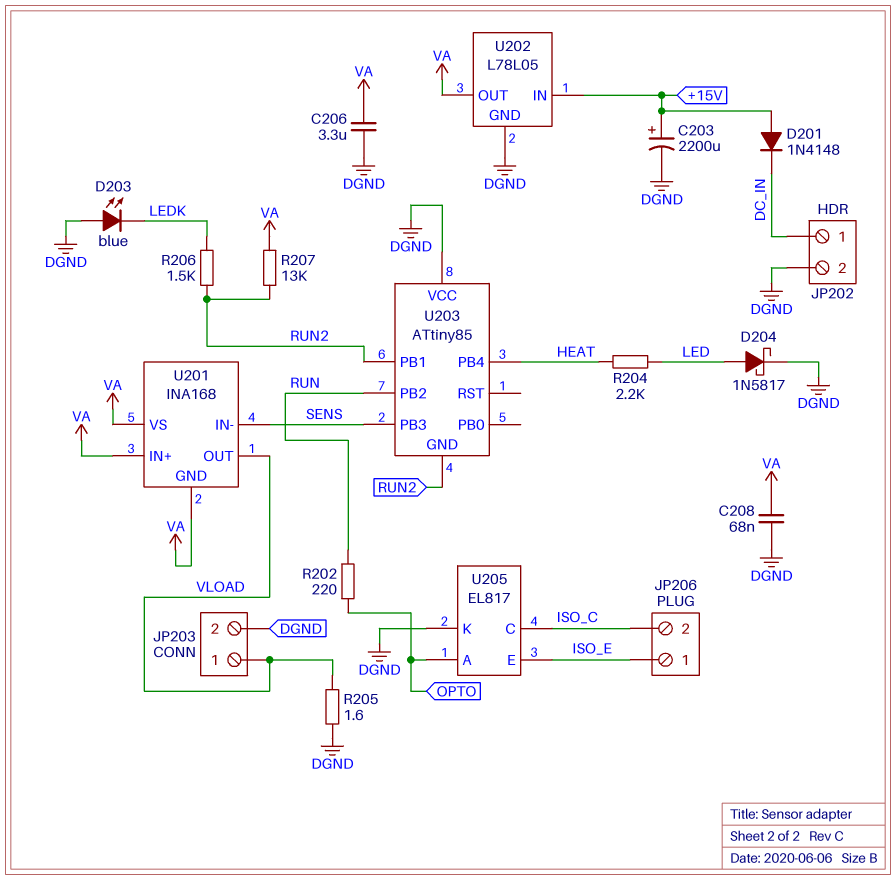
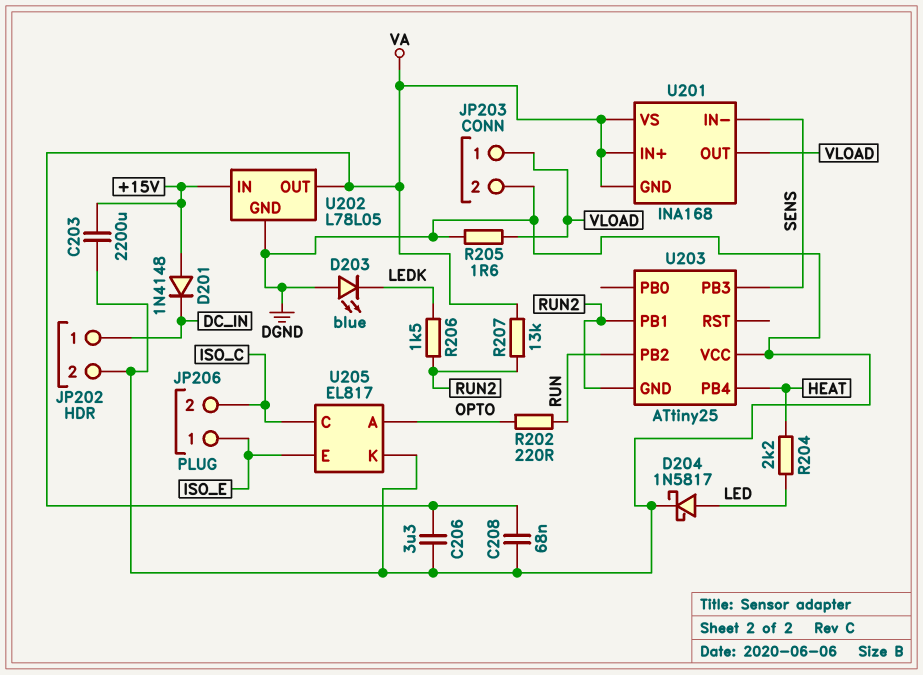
C203: 2200uF (plus +15V, minus DGND) -> 2200uF (+15V, DGND)
U203: ATtiny85 -> ATtiny25

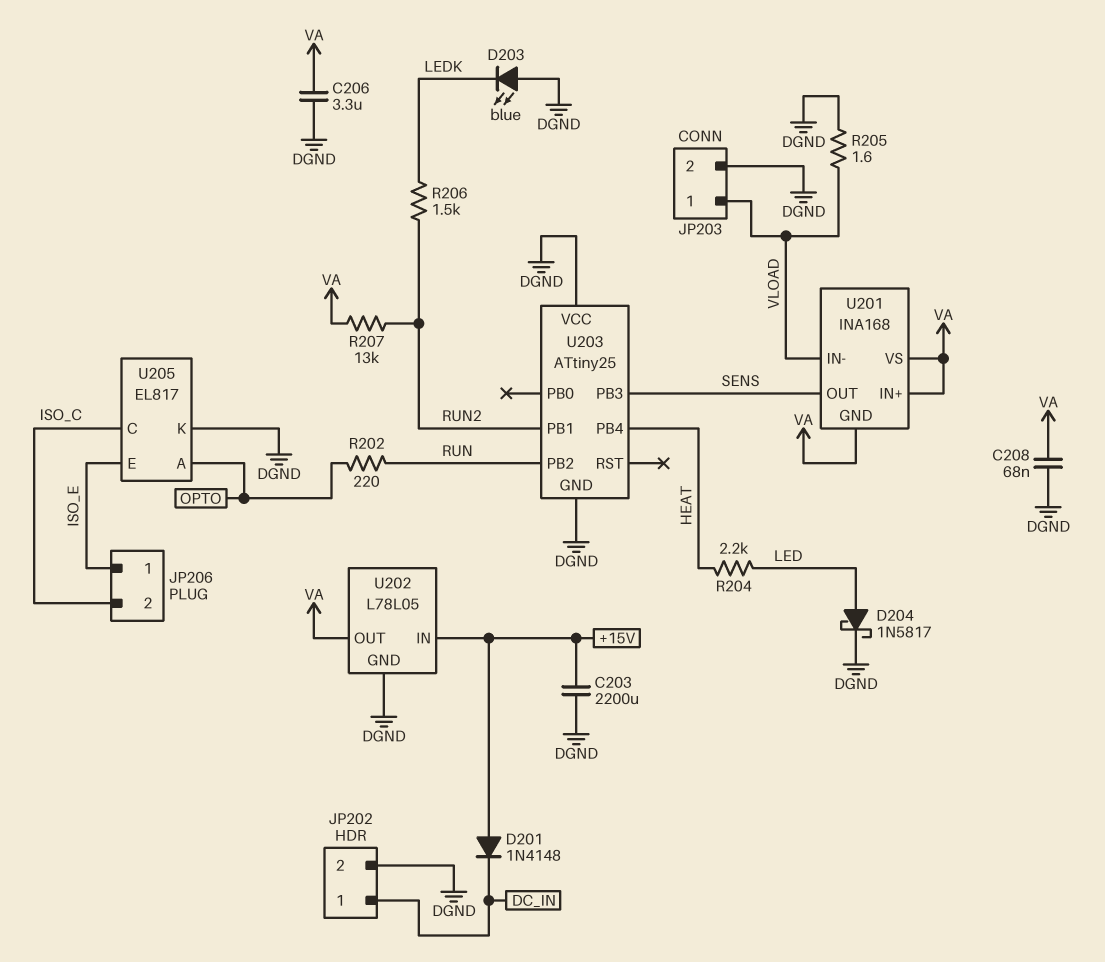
U201 pin IN-: SENS -> VLOAD
U201 pin OUT: VLOAD -> SENS
U203 pin GND: RUN2 -> DGND

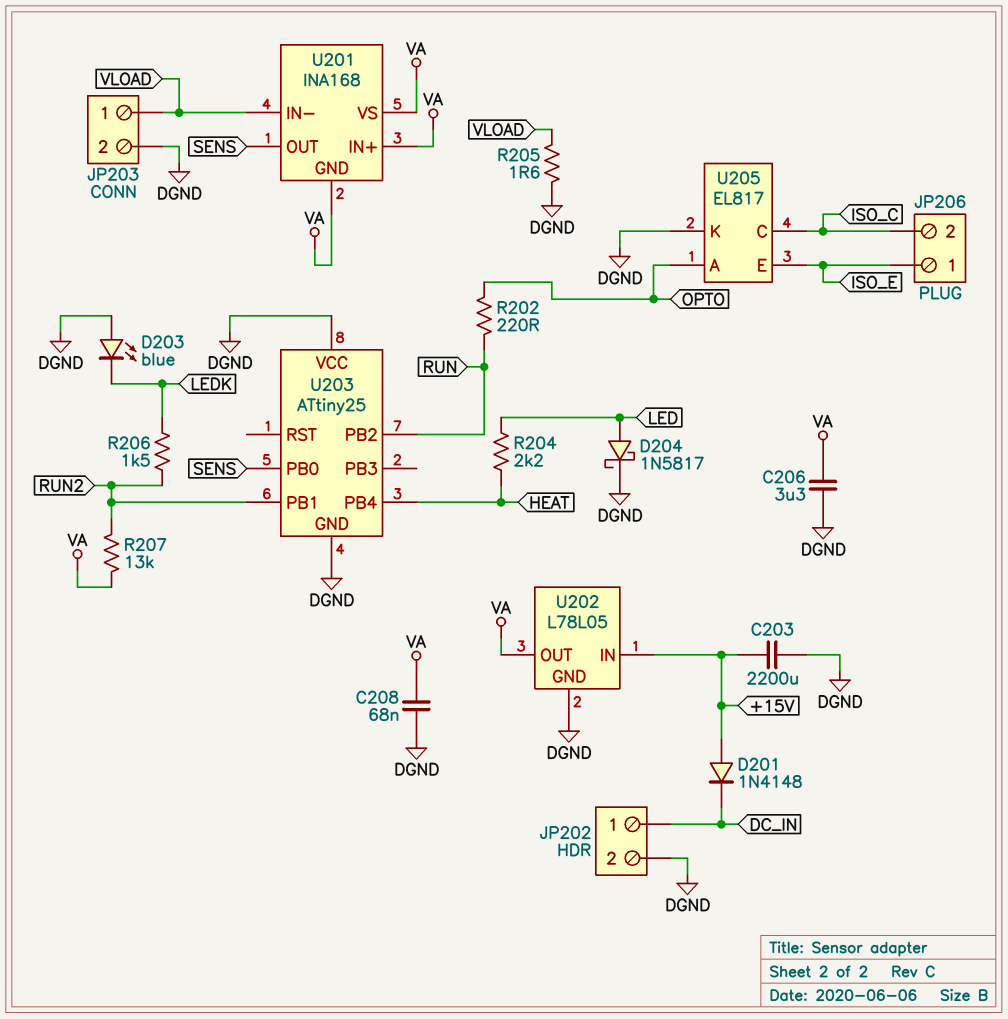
U203 pin PB0: none -> SENS
U203 pin PB3: SENS -> none

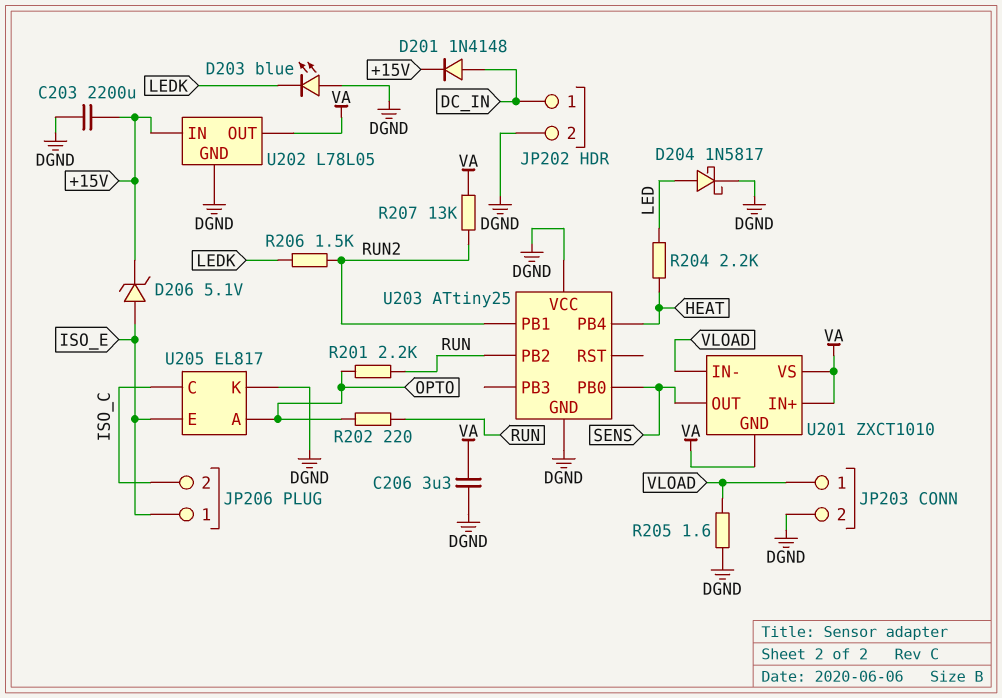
C208: 68nF (DGND, VA) -> none
D201: diode 1N4148 (A +15V, K DC_IN) -> diode 1N4148 (A DC_IN, K +15V)
D206: none -> zener 5.1V (A ISO_E, K +15V)
R201: none -> 2.2k (OPTO, RUN)
U201: INA168 -> ZXCT1010

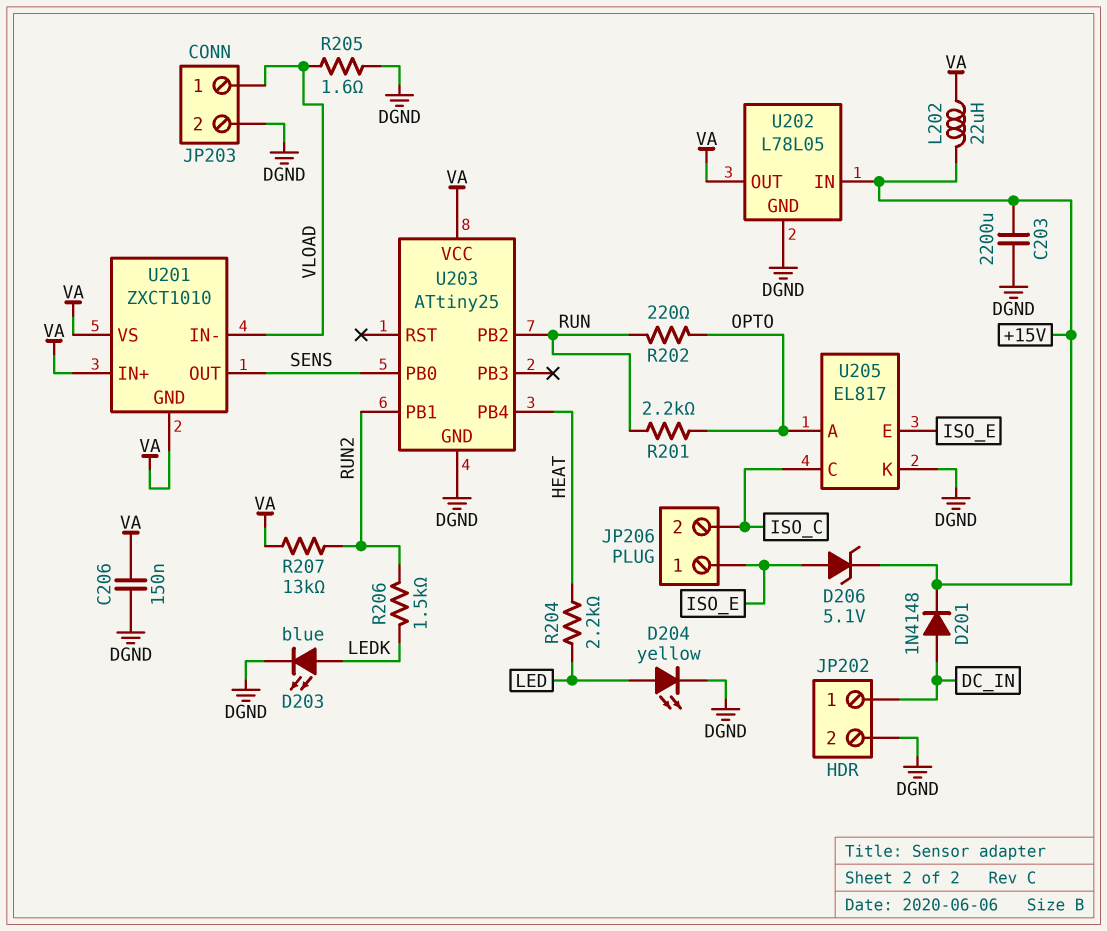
C206: 3.3uF (DGND, VA) -> 150nF (DGND, VA)
D203: LED blue (A DGND, K LEDK) -> LED blue (A LEDK, K DGND)
D204: schottky 1N5817 (A LED, K DGND) -> LED yellow (A LED, K DGND)
L202: none -> 22uH (+15V, VA)
U203 pin VCC: DGND -> VA

